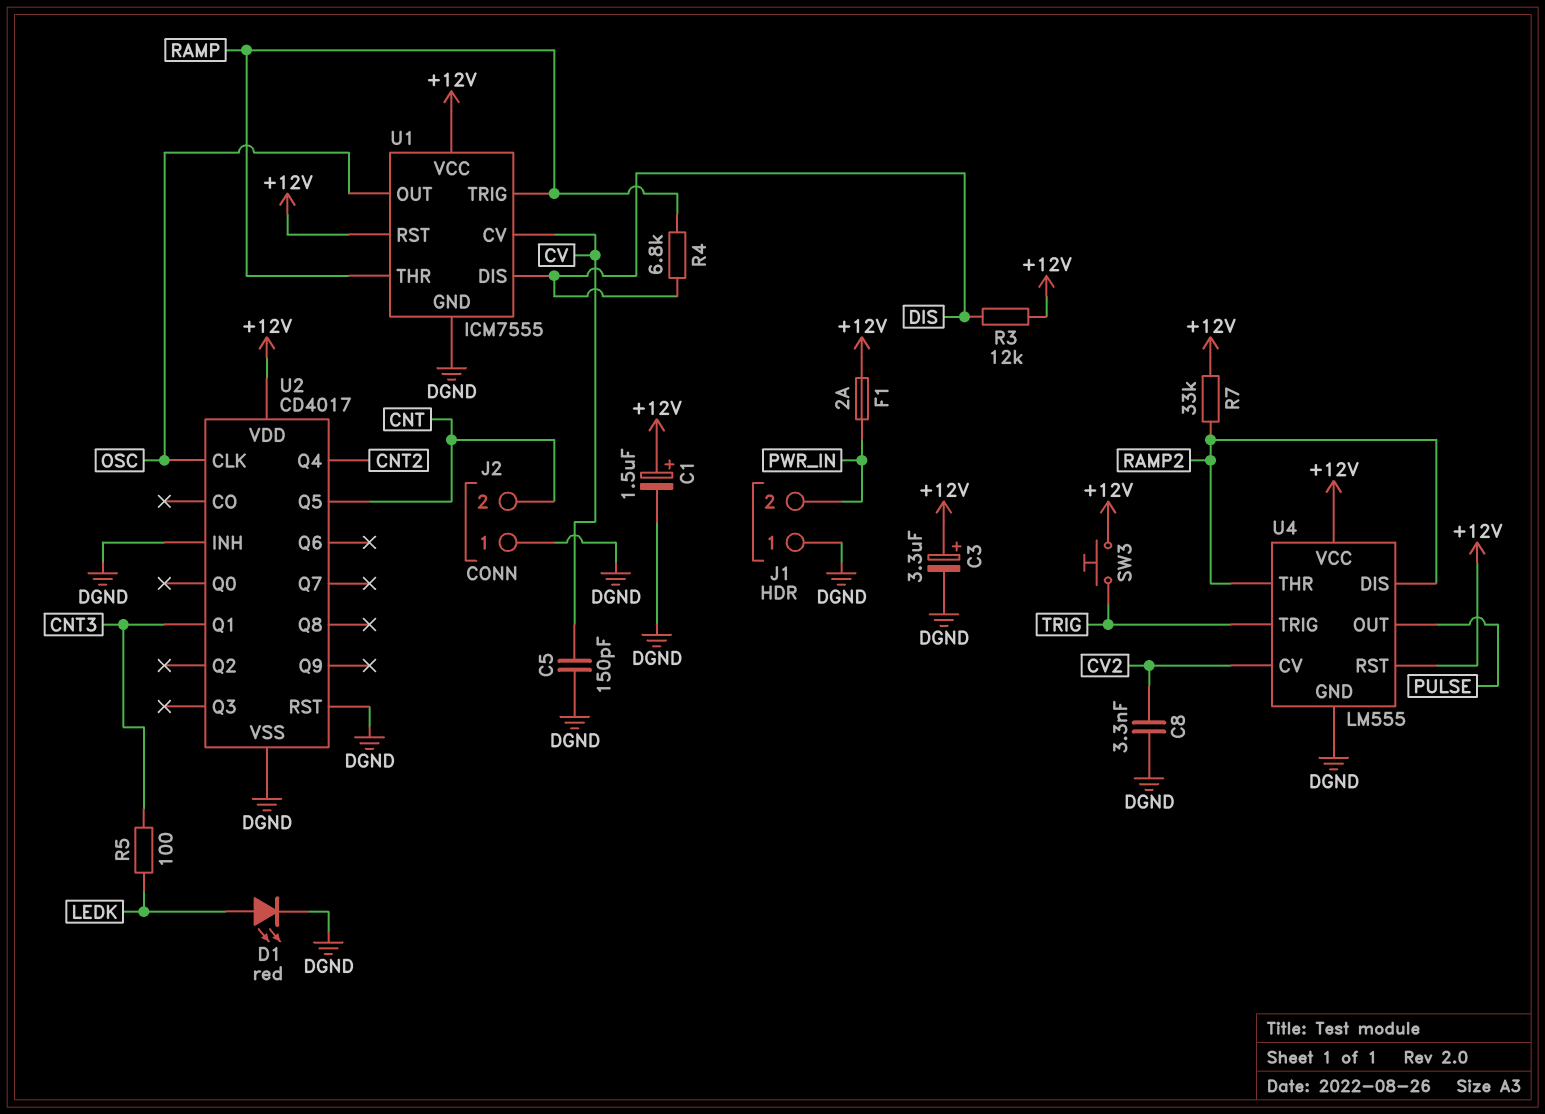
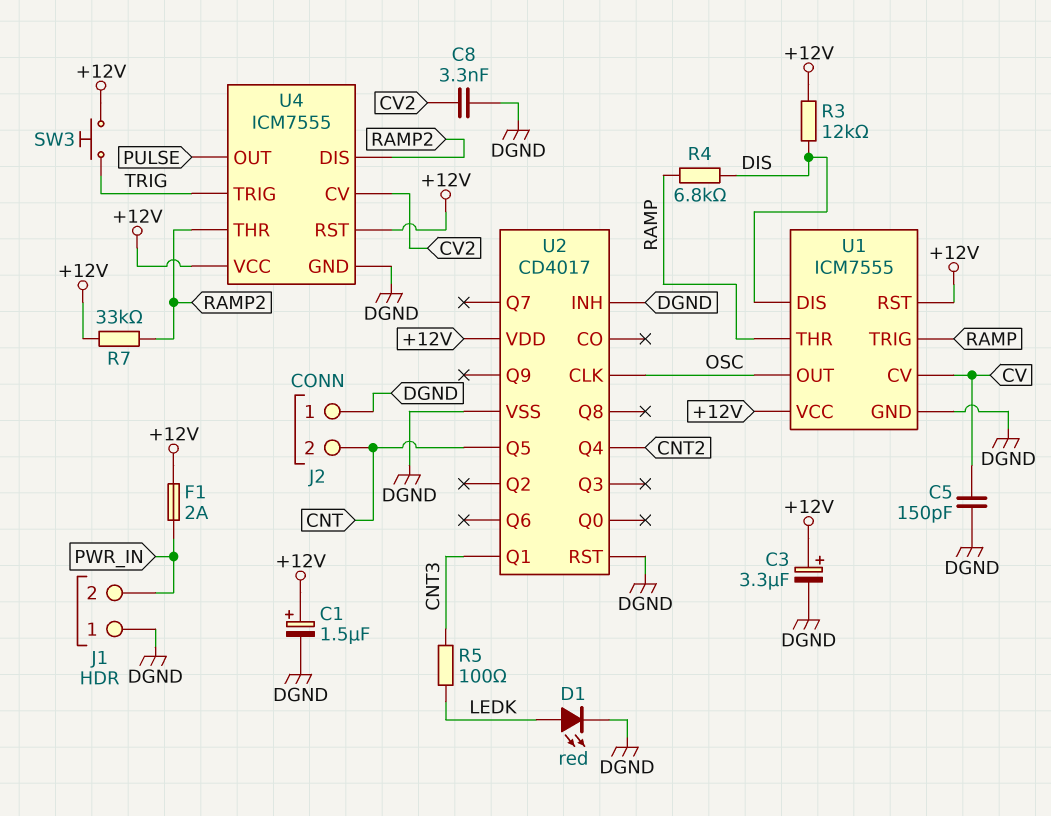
U4: LM555 -> ICM7555

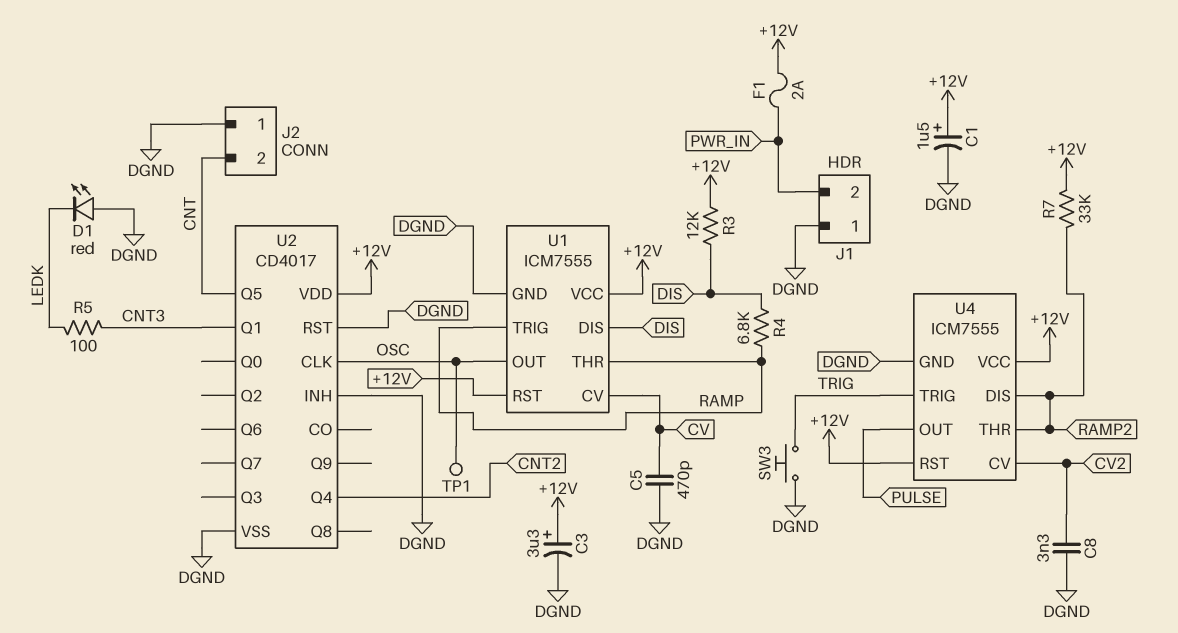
C5: 150pF (CV, DGND) -> 470pF (CV, DGND)
D1: LED red (A LEDK, K DGND) -> LED red (A DGND, K LEDK)
SW3: button (+12V, TRIG) -> button (DGND, TRIG)
TP1: none -> test point (OSC)

